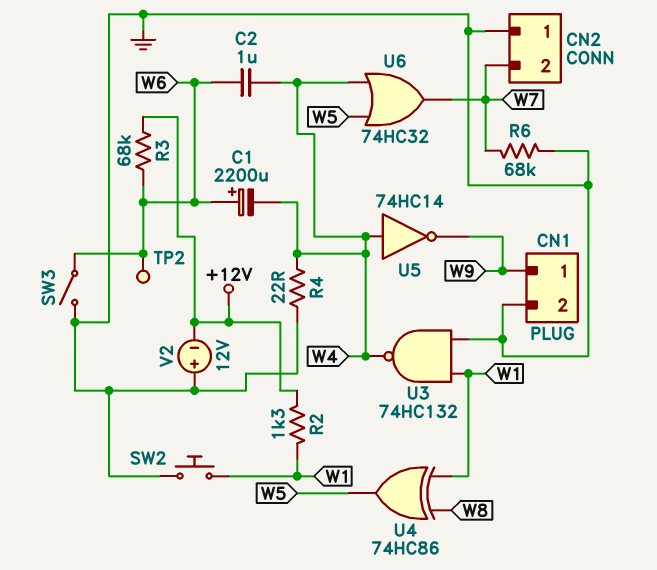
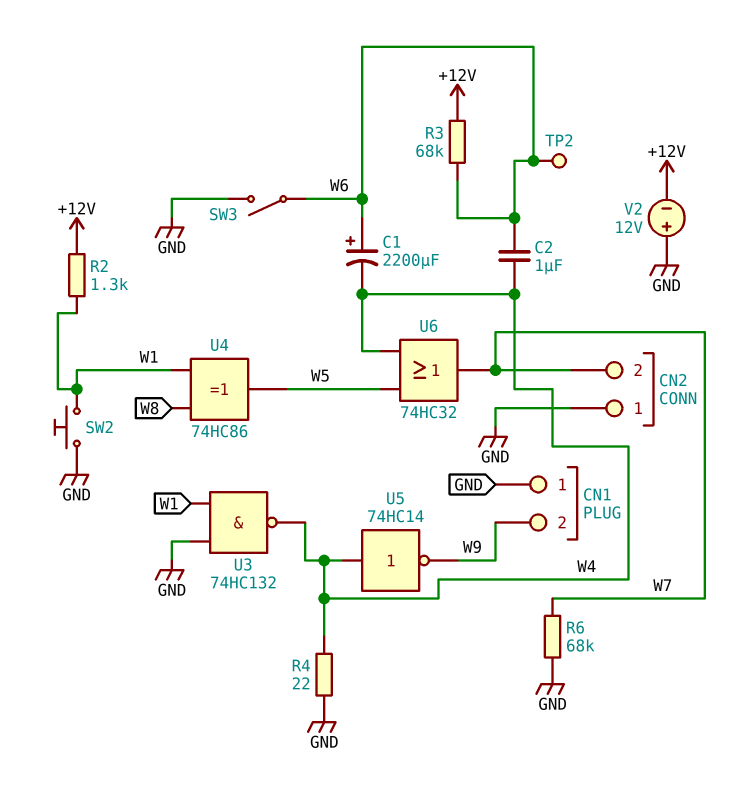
CN1 pin 1: W9 -> GND
CN1 pin 2: GND -> W9

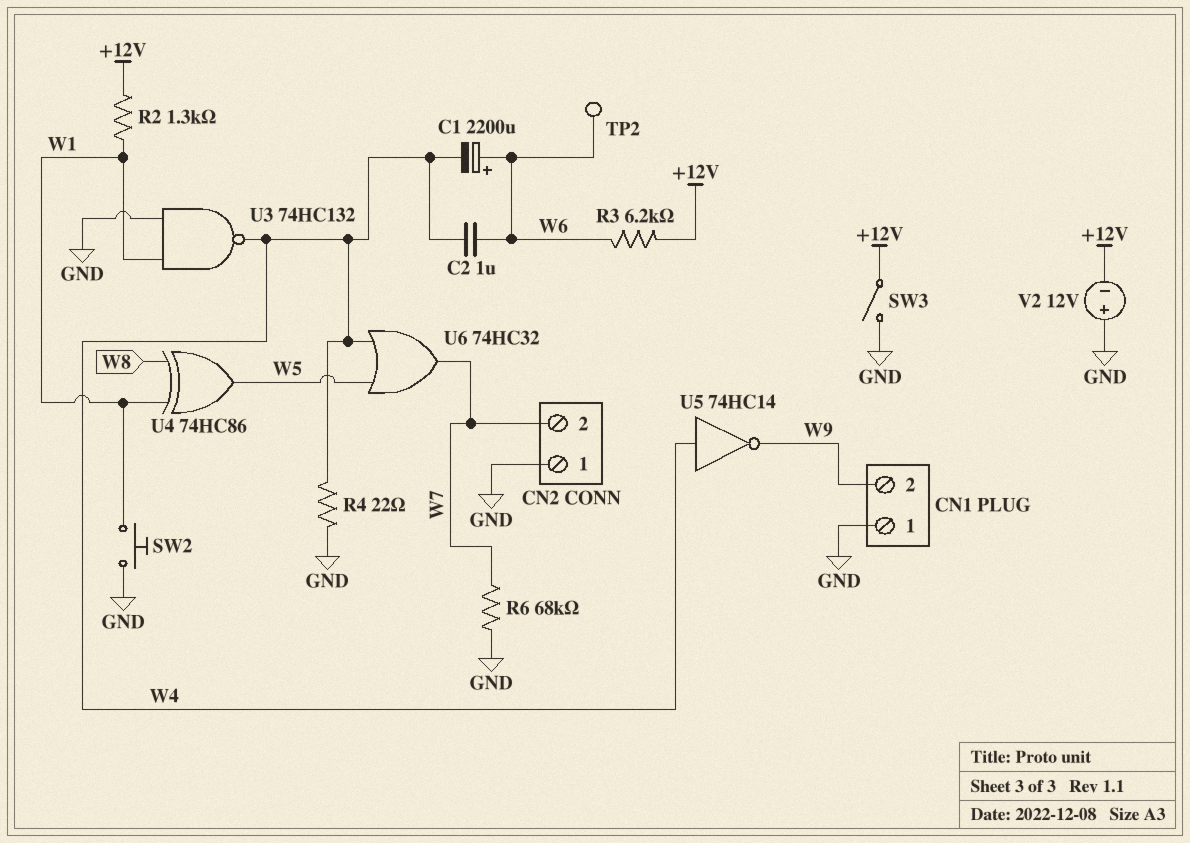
R3: 68k (+12V, W6) -> 6.2k (+12V, W6)
SW3: switch (GND, W6) -> switch (+12V, GND)

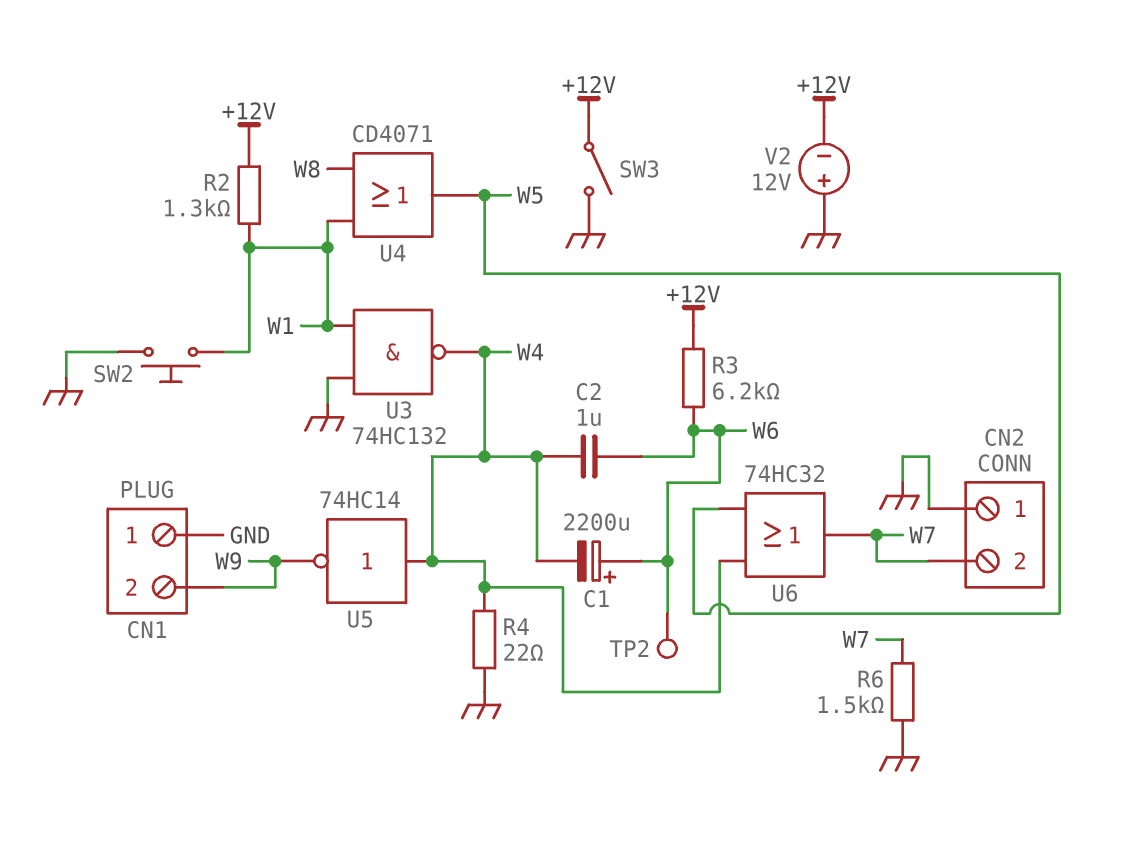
R6: 68k (GND, W7) -> 1.5k (GND, W7)
U4: XOR 74HC86 (in W1, in W8, out W5) -> OR CD4071 (in W1, in W8, out W5)

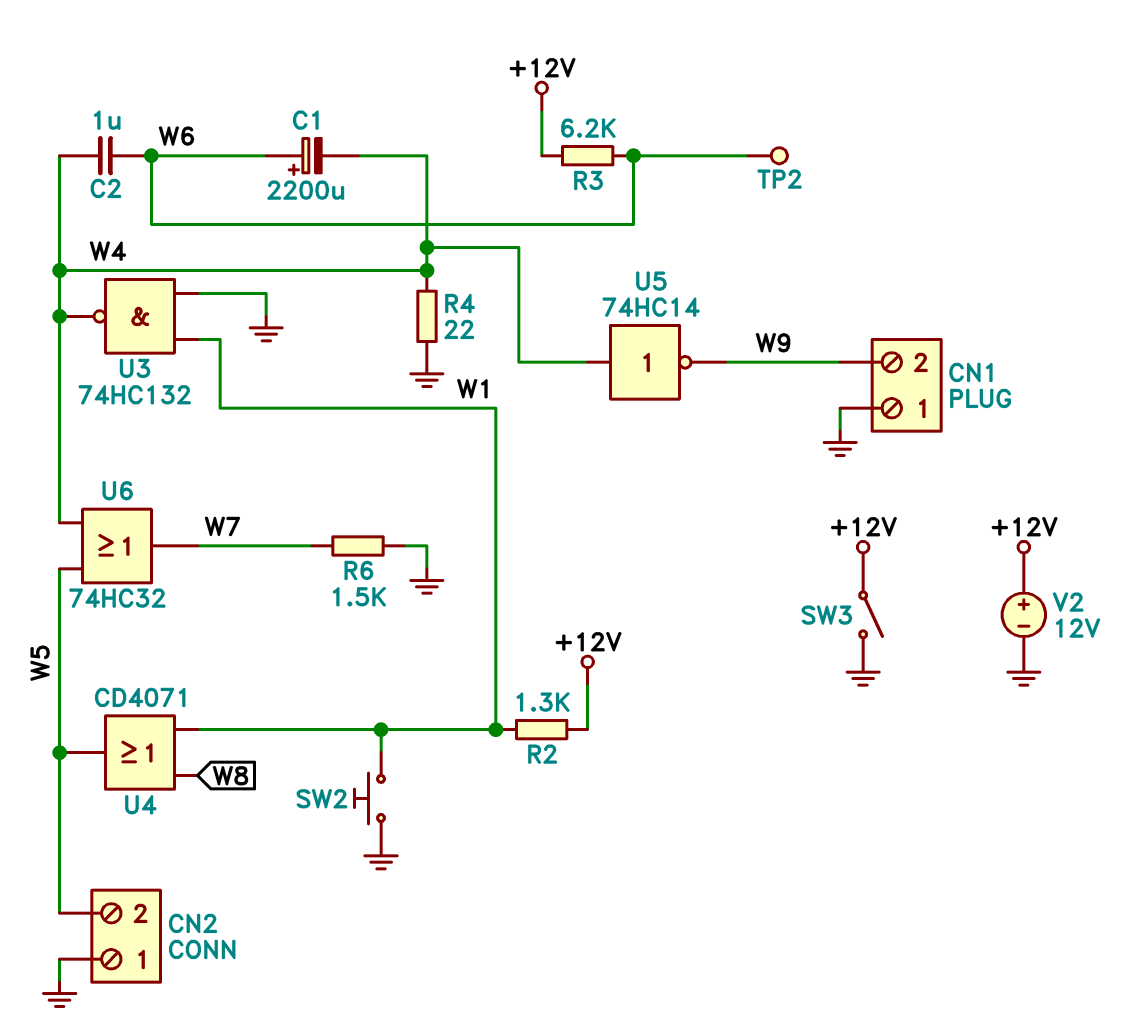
CN2 pin 2: W7 -> W5
V2: 12V (plus GND, minus +12V) -> 12V (plus +12V, minus GND)

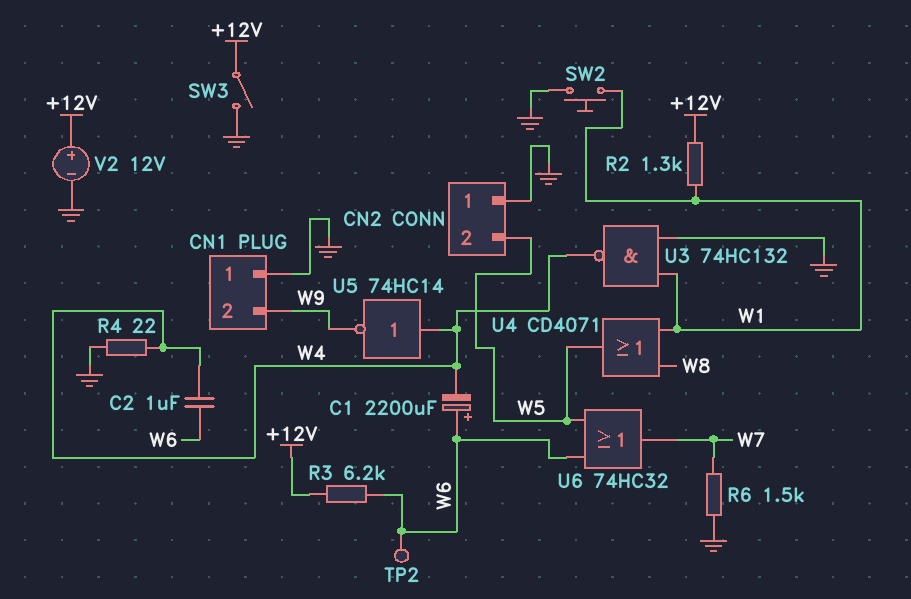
U6: OR 74HC32 (in W4, in W5, out W7) -> OR 74HC32 (in W5, in W6, out W7)

